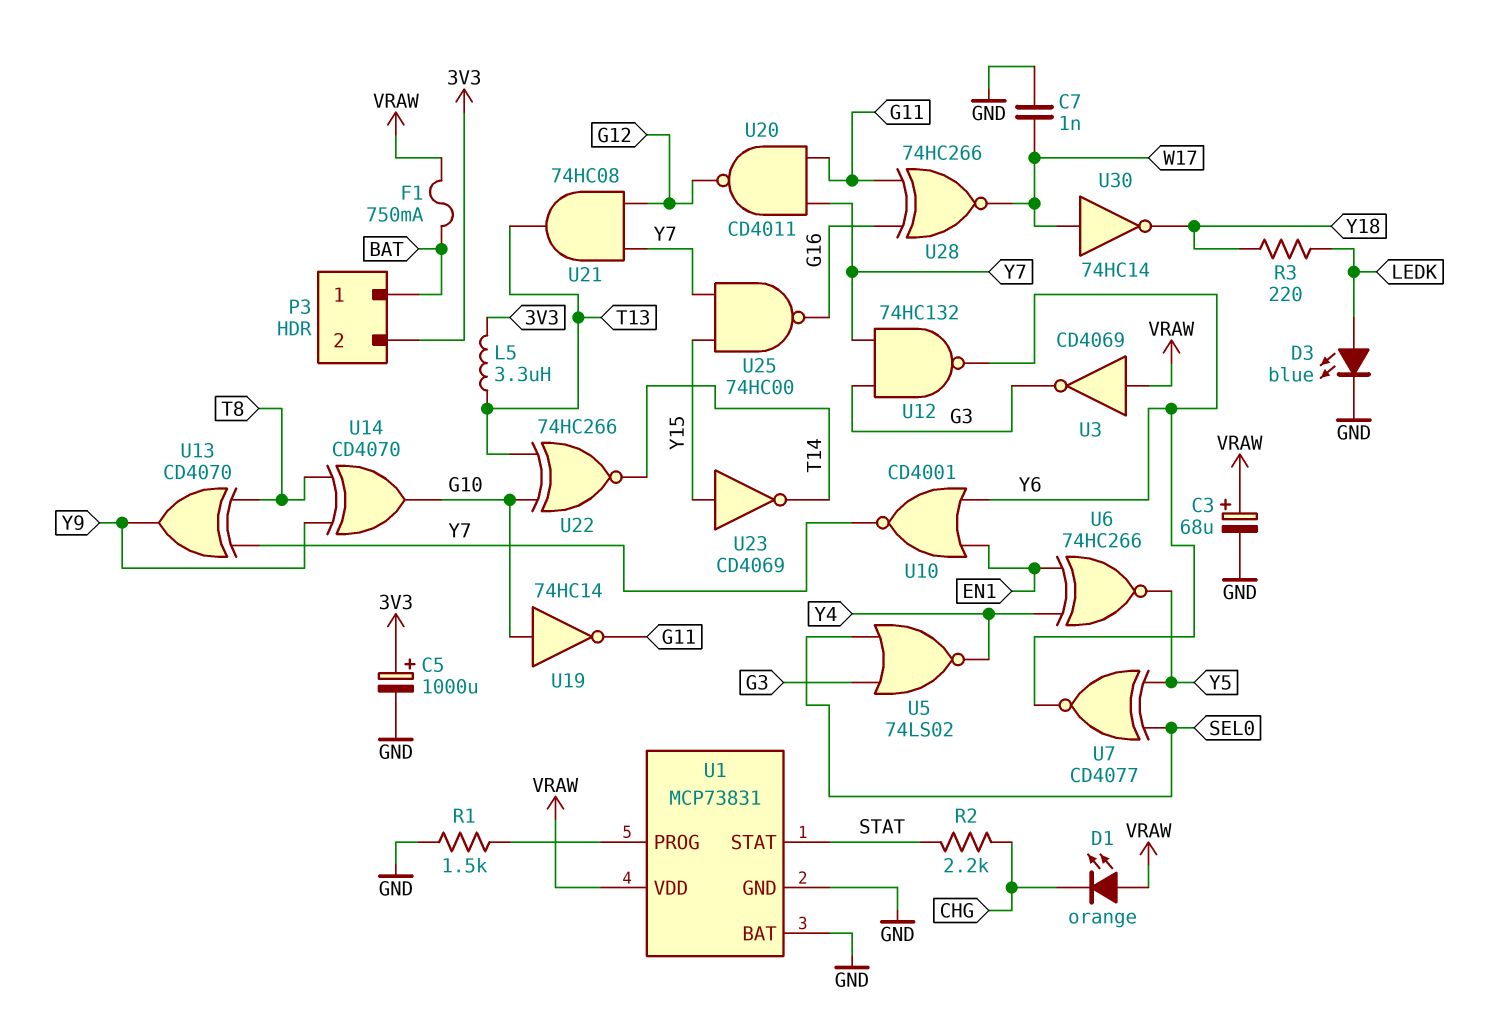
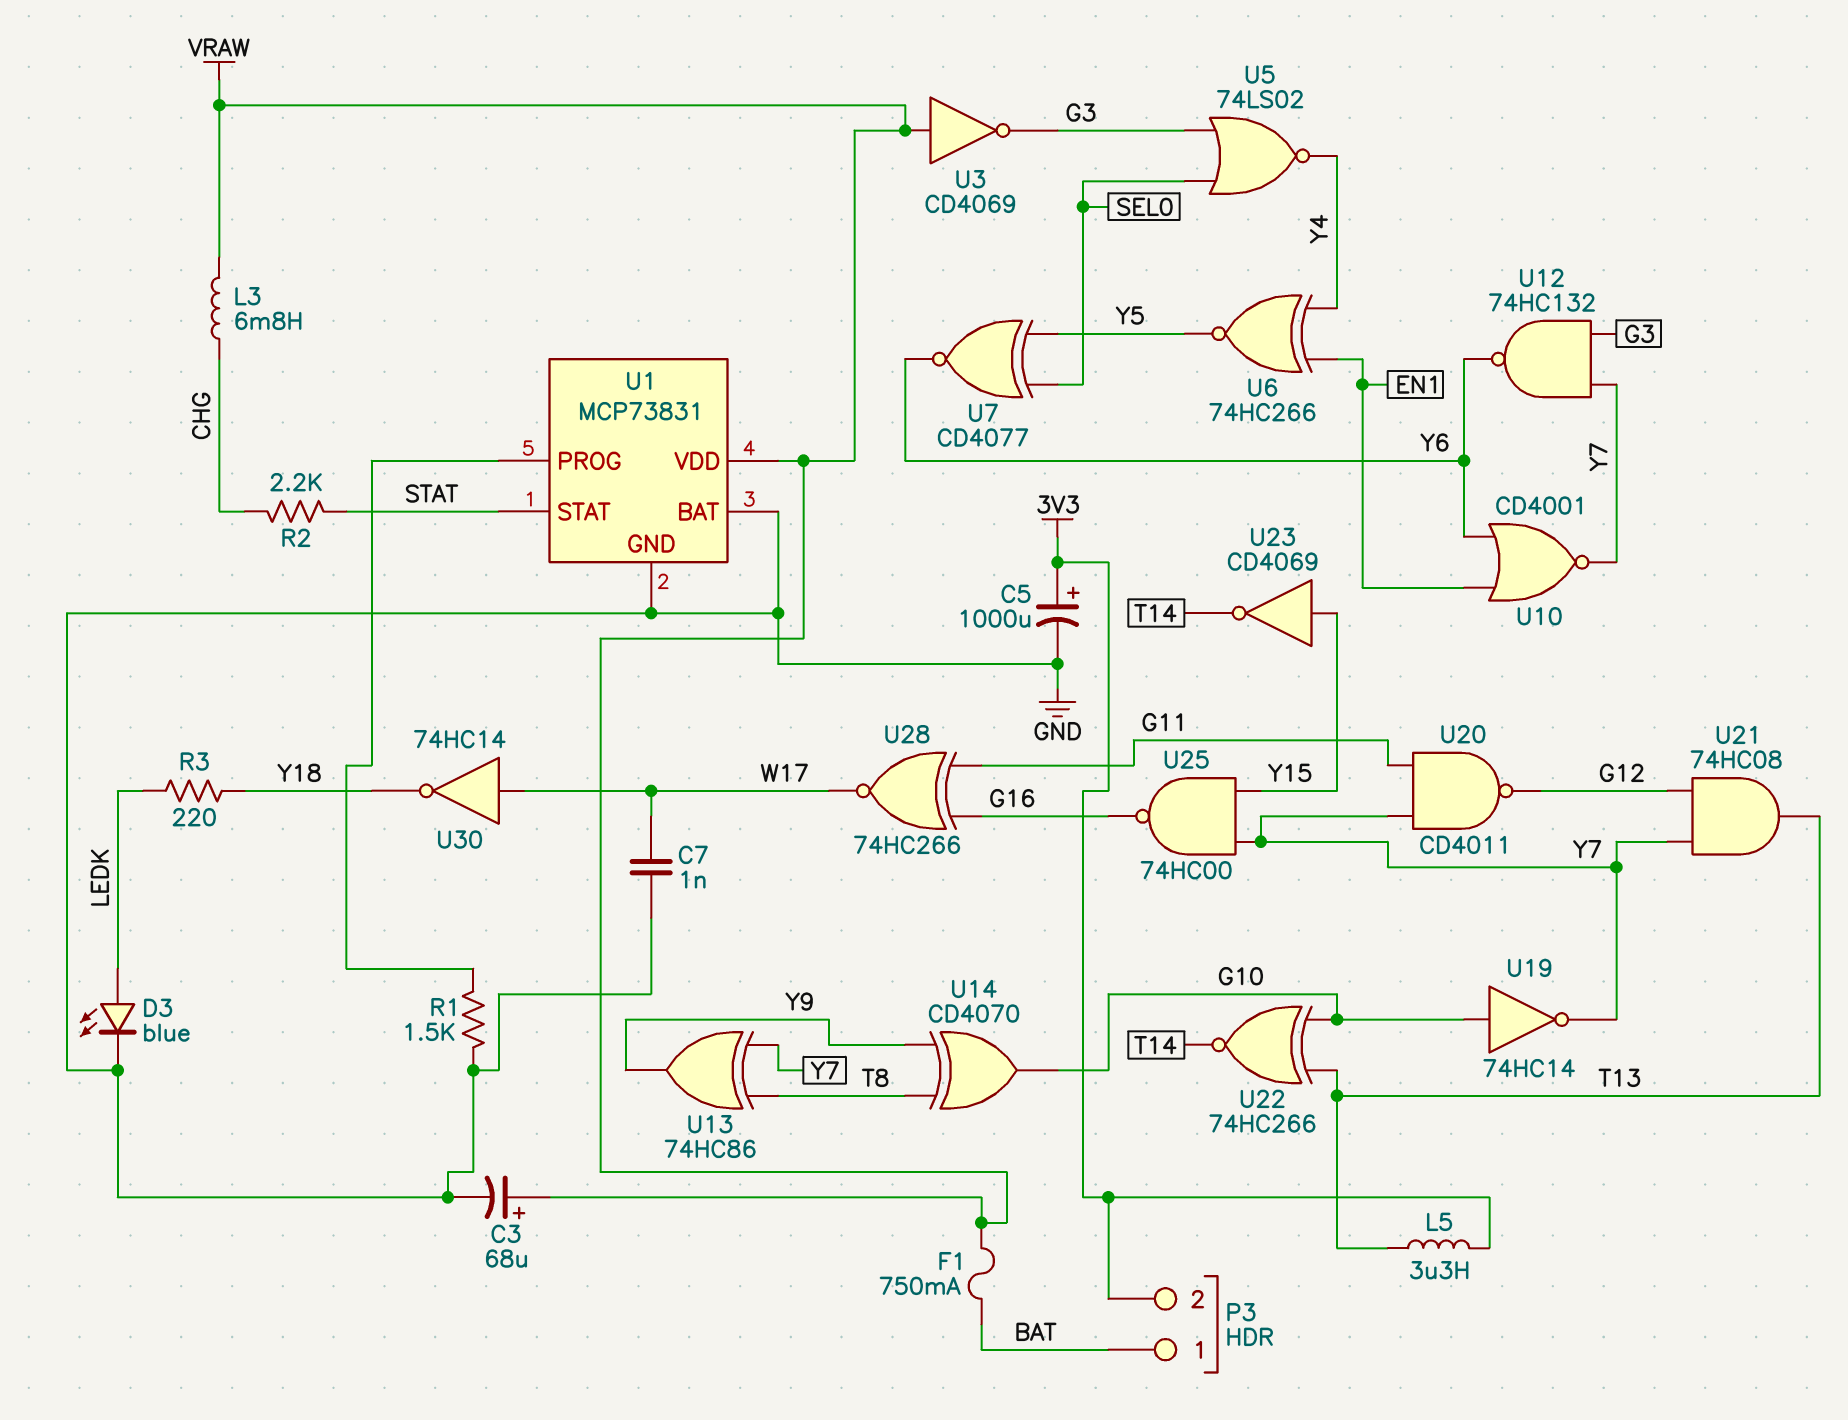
D1: LED orange (A VRAW, K CHG) -> none
L3: none -> 6.8mH (CHG, VRAW)
U13: XOR CD4070 (in T8, in Y7, out Y9) -> XOR 74HC86 (in T8, in Y7, out Y9)
U19: NOT 74HC14 (in G10, out G11) -> NOT 74HC14 (in G10, out Y7)

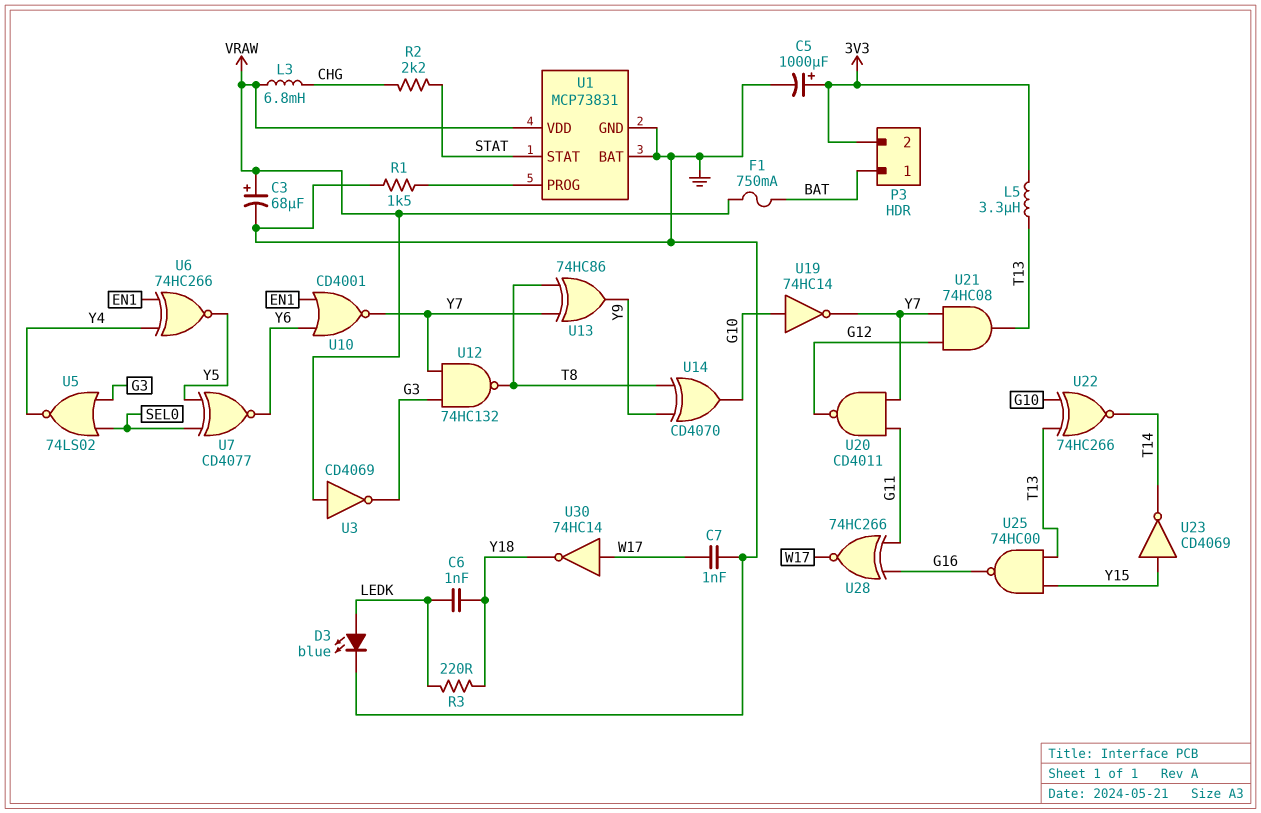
C6: none -> 1nF (LEDK, Y18)
U12: NAND 74HC132 (in G3, in Y7, out Y6) -> NAND 74HC132 (in G3, in Y7, out T8)
U25: NAND 74HC00 (in Y7, in Y15, out G16) -> NAND 74HC00 (in T13, in Y15, out G16)

